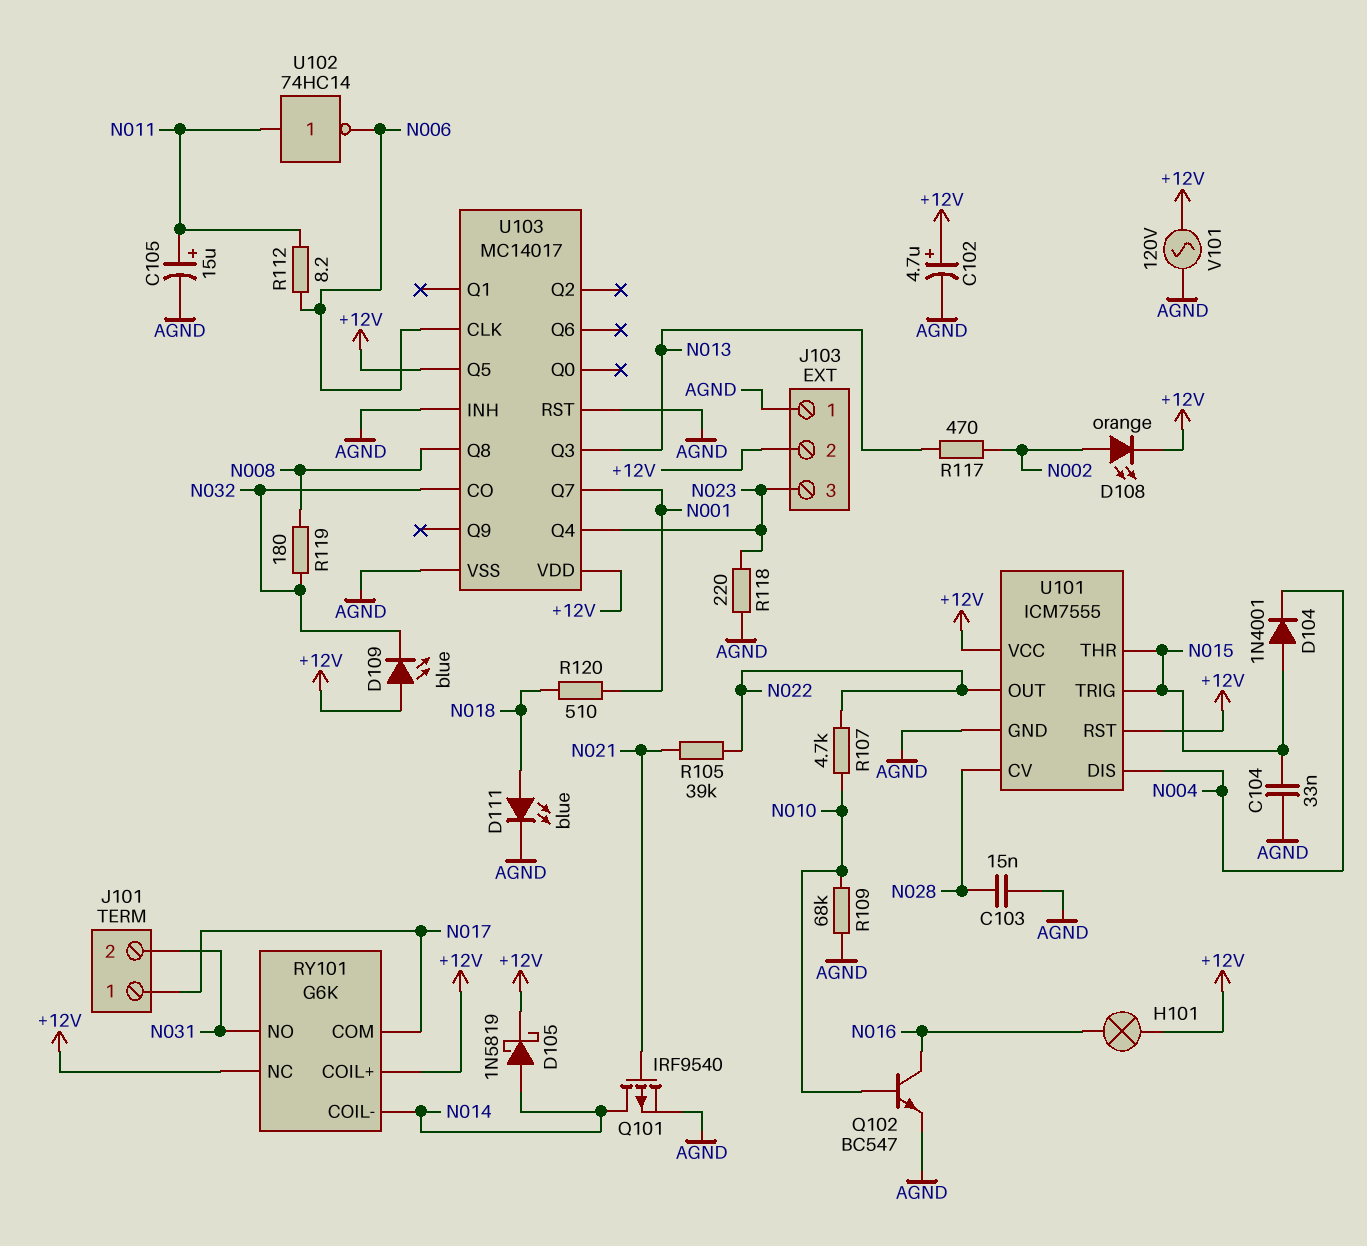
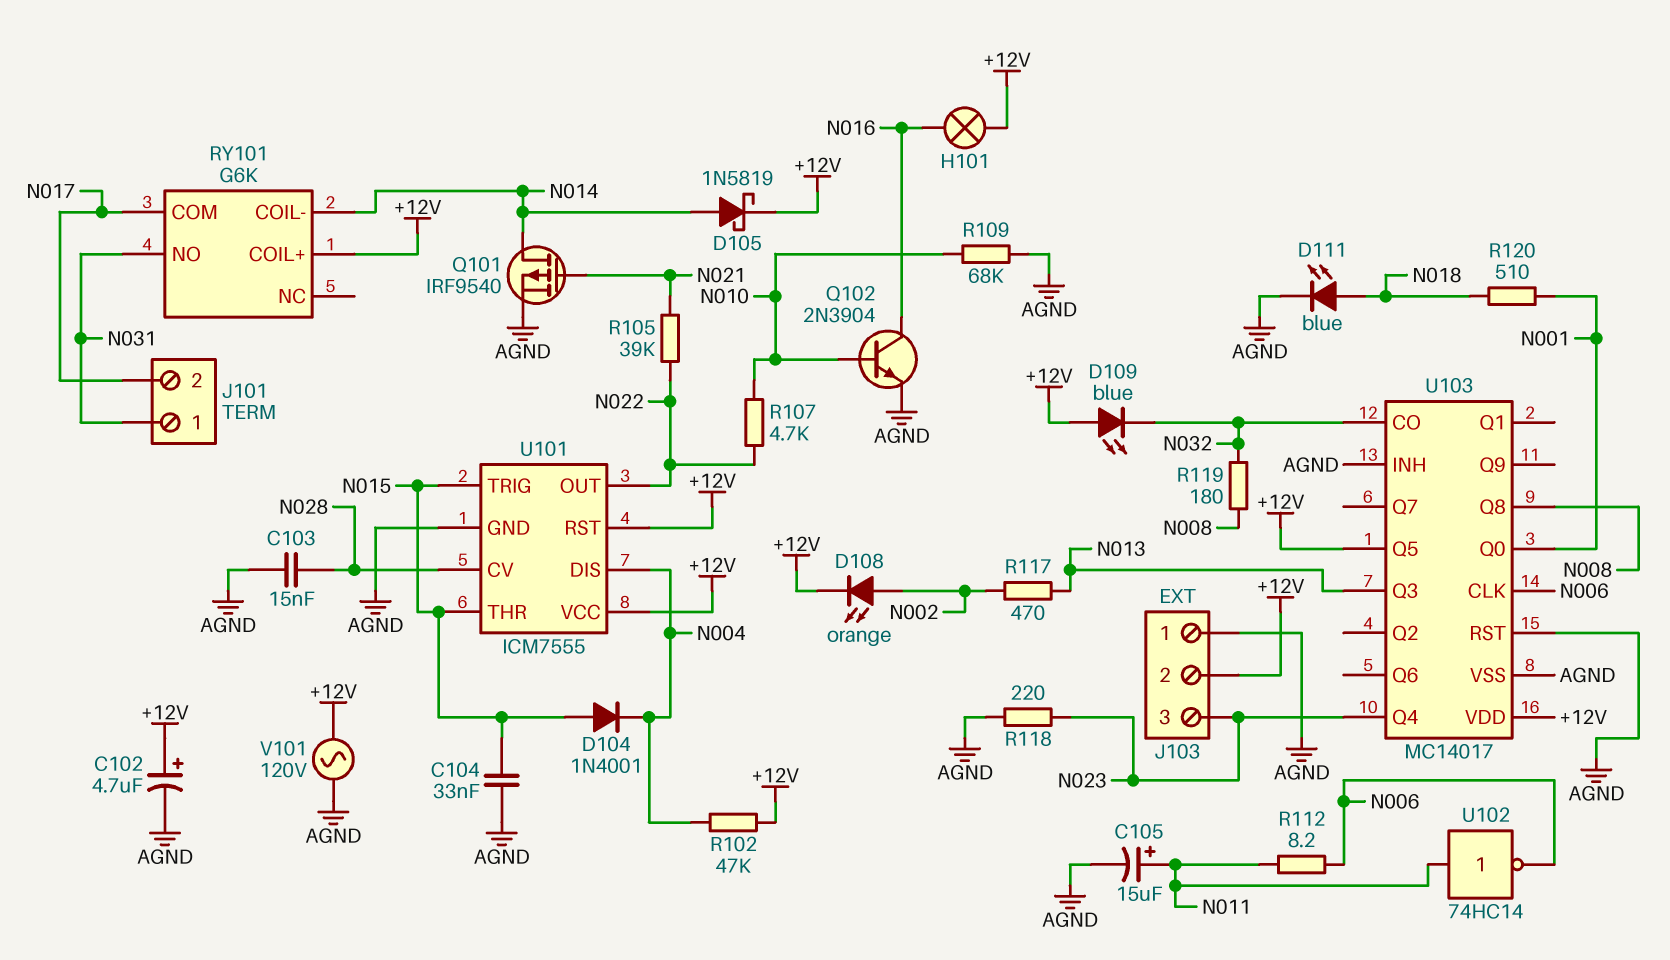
J101 pin 1: N017 -> N031
J101 pin 2: N031 -> N017
Q102: NPN BC547 (B N010, C N016, E AGND) -> NPN 2N3904 (B N010, C N016, E AGND)
R102: none -> 47k (+12V, N004)
RY101 pin NC: +12V -> none
U103 pin Q0: none -> N001
U103 pin Q7: N001 -> none

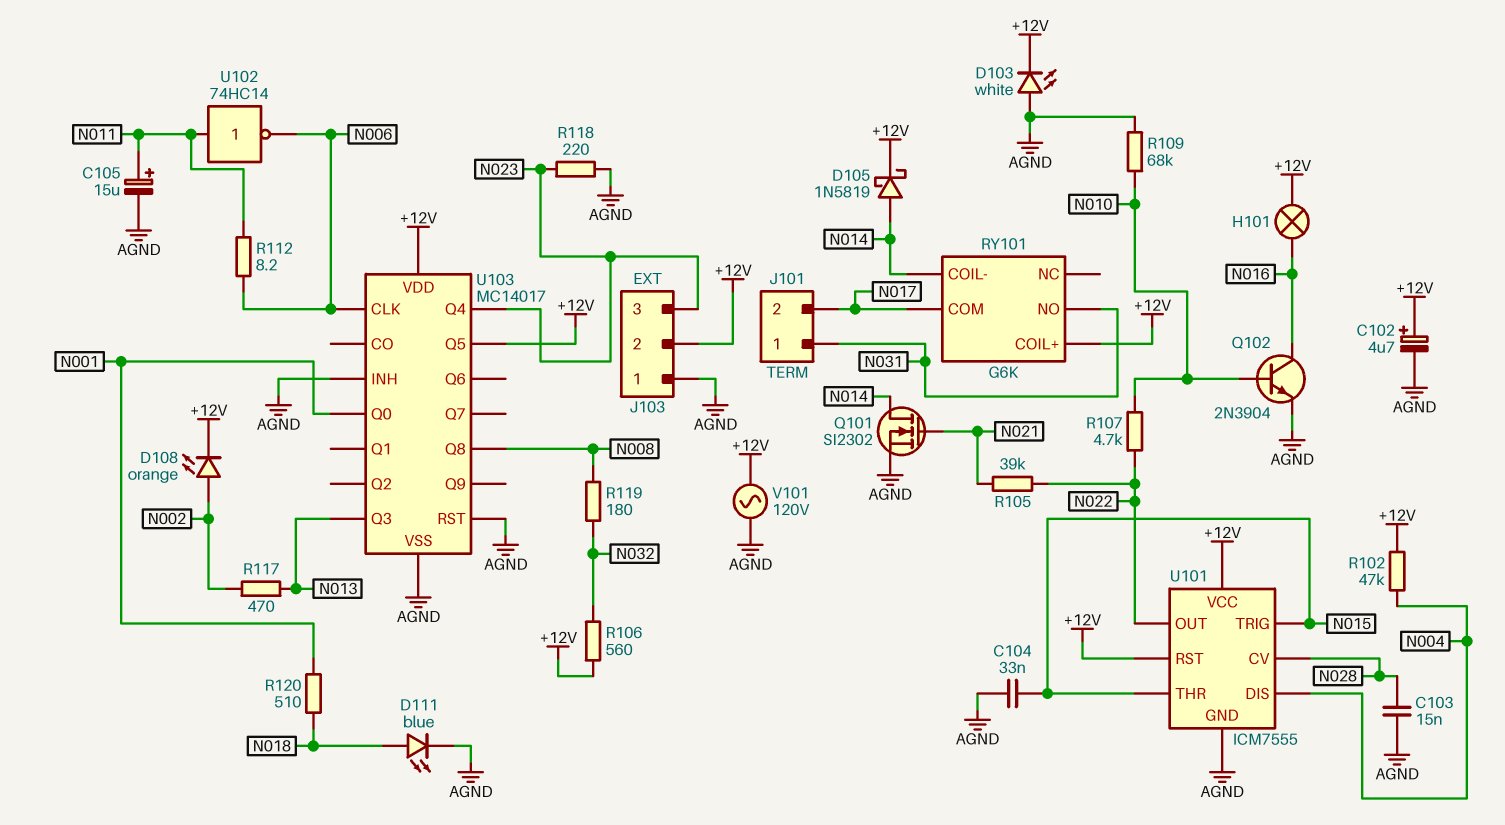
D103: none -> LED white (A AGND, K +12V)
D104: diode 1N4001 (A N015, K N004) -> none
D109: LED blue (A +12V, K N032) -> none
Q101: PMOS IRF9540 (G N021, D N014, S AGND) -> NMOS SI2302 (G N021, D N014, S AGND)
R106: none -> 560 (+12V, N032)
U103 pin CO: N032 -> none

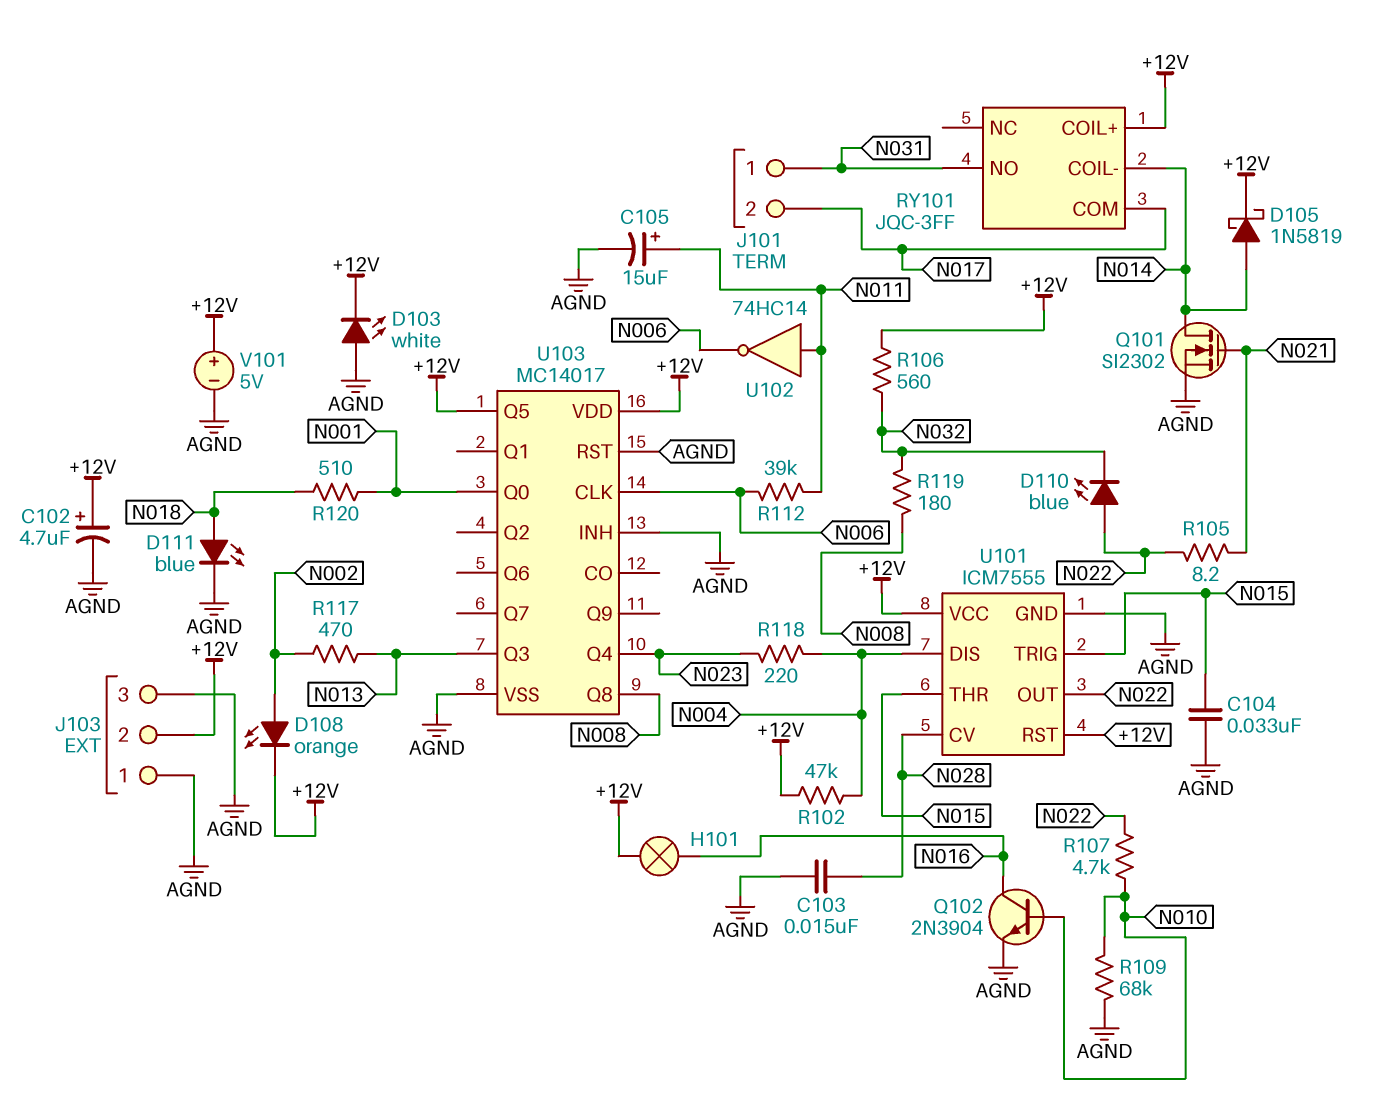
D110: none -> LED blue (A N022, K N032)
J103 pin 3: N023 -> AGND
R105: 39k (N021, N022) -> 8.2 (N021, N022)
R112: 8.2 (N006, N011) -> 39k (N006, N011)
R118: 220 (AGND, N023) -> 220 (N004, N023)
RY101: G6K -> JQC-3FF
V101: AC 120V (+12V, AGND) -> 5V (plus +12V, minus AGND)

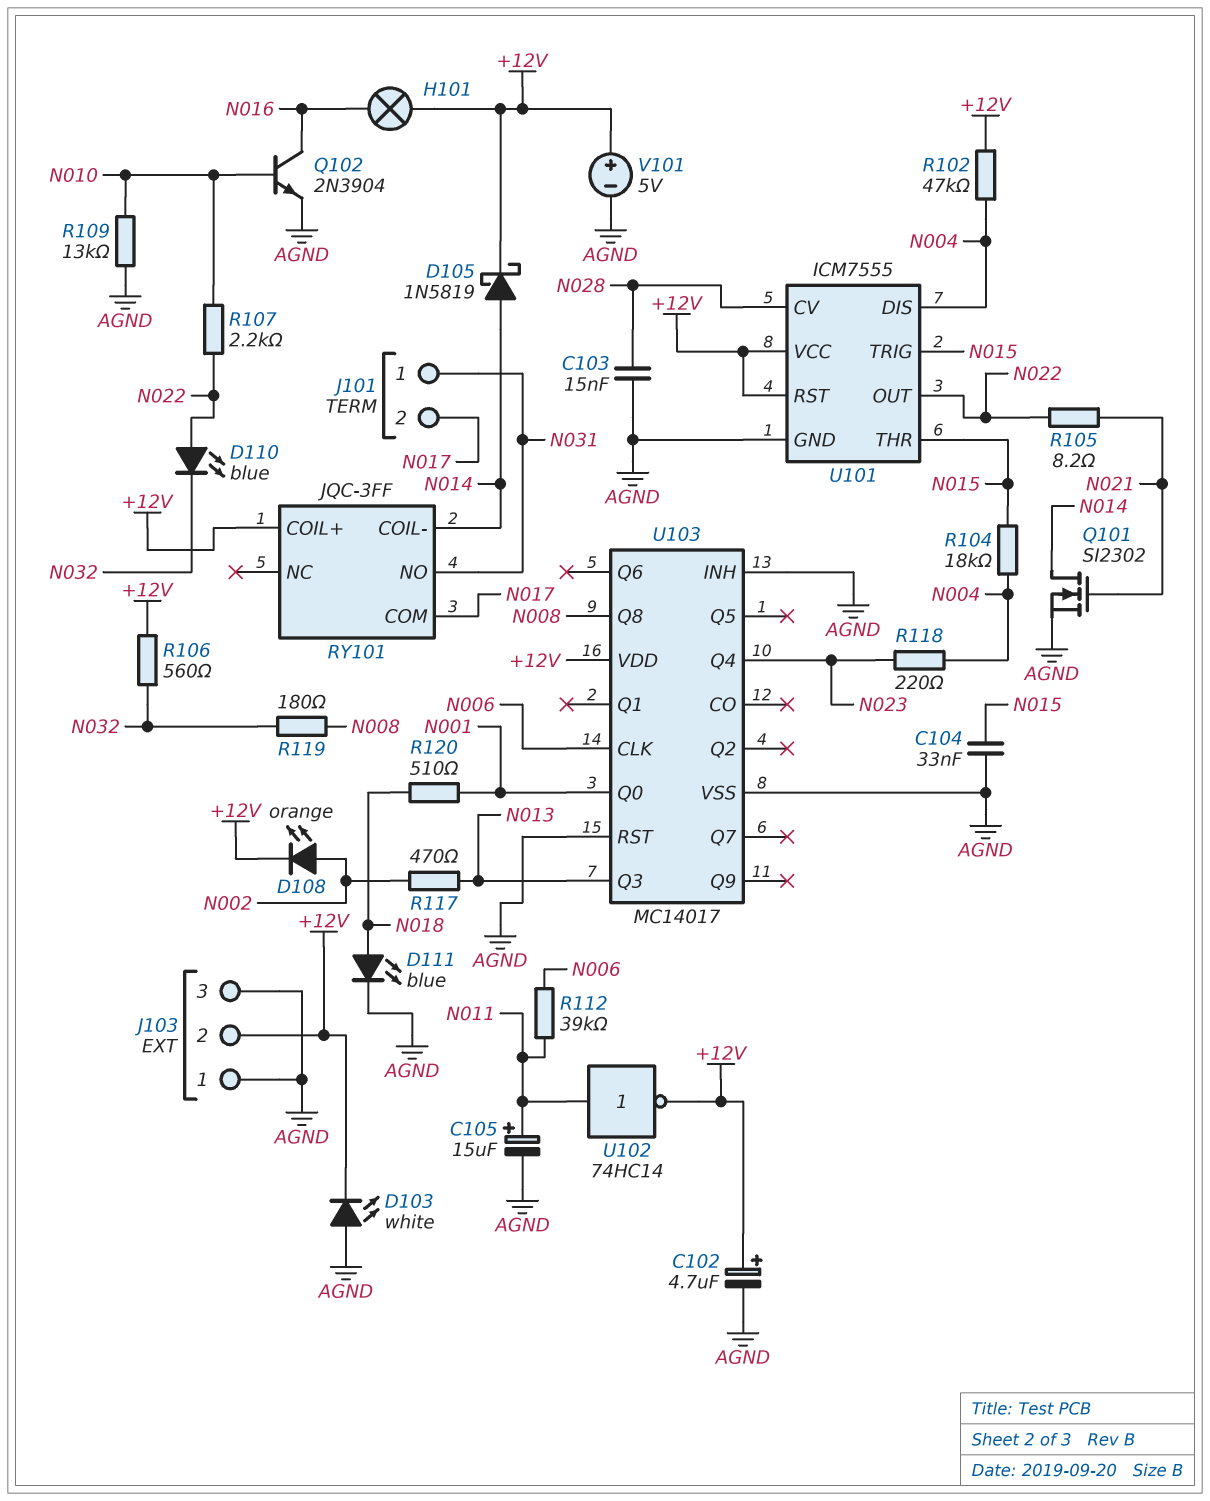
R104: none -> 18k (N004, N015)
R107: 4.7k (N010, N022) -> 2.2k (N010, N022)
R109: 68k (AGND, N010) -> 13k (AGND, N010)
U102: NOT 74HC14 (in N011, out N006) -> NOT 74HC14 (in N011, out +12V)
U103 pin Q5: +12V -> none

